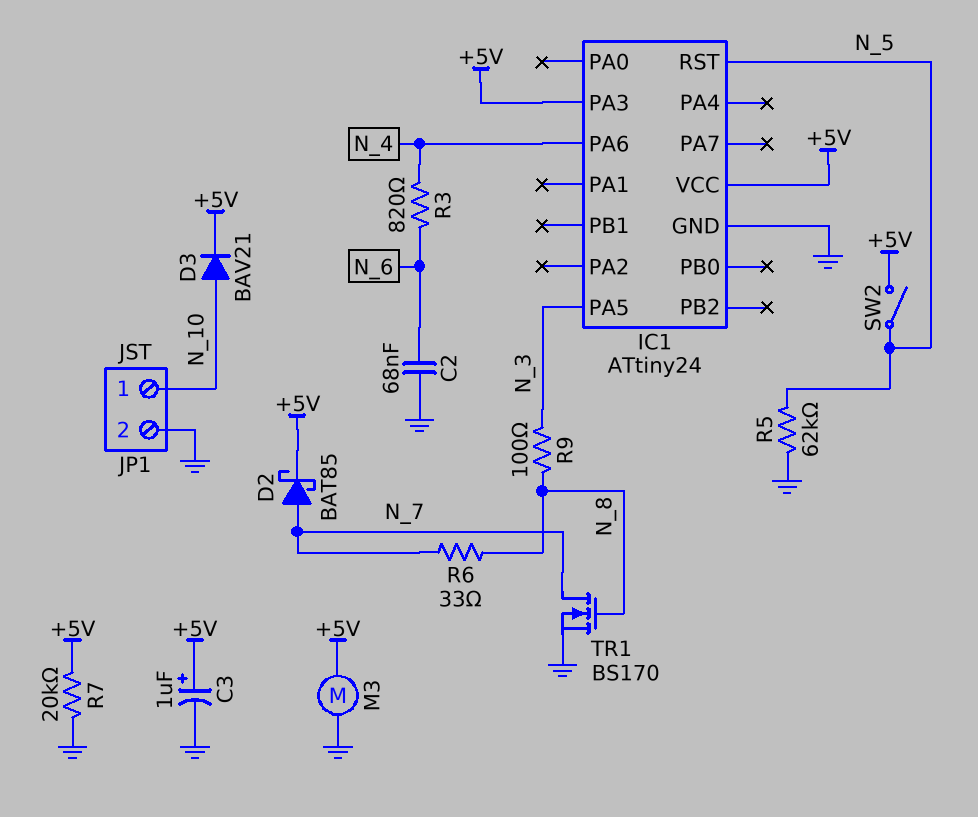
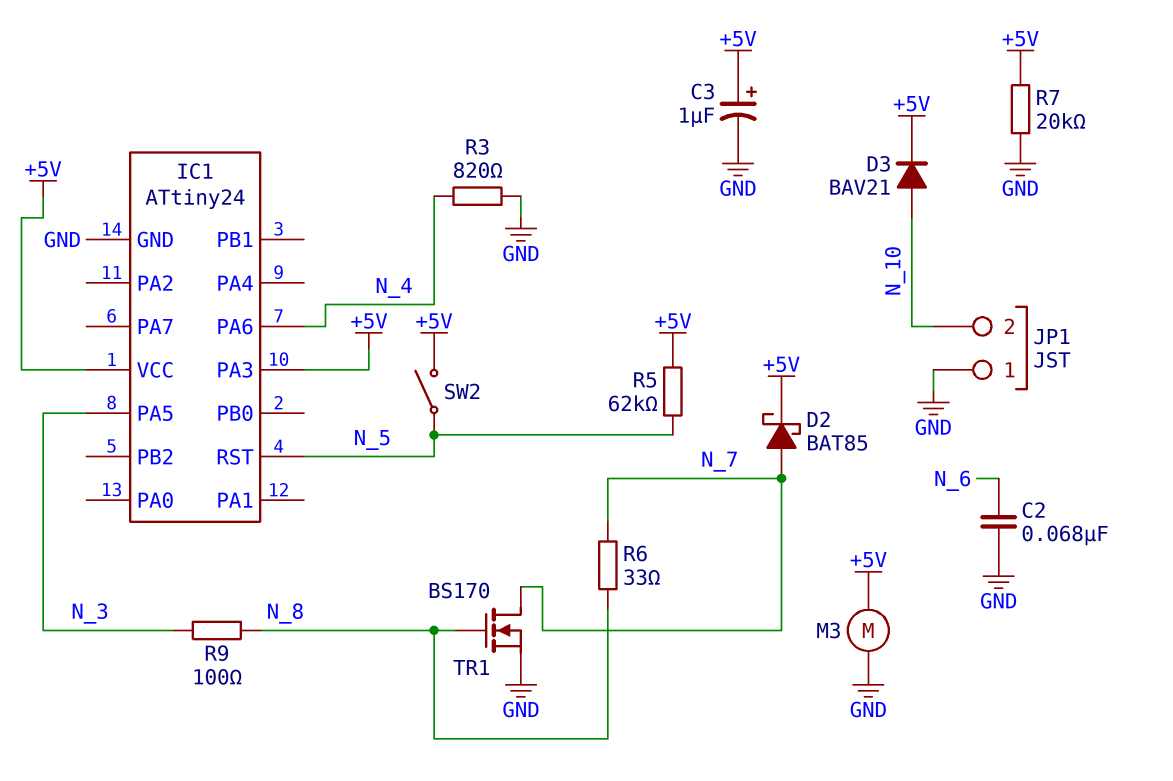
JP1 pin 1: N_10 -> GND
JP1 pin 2: GND -> N_10
R3: 820 (N_4, N_6) -> 820 (GND, N_4)
R5: 62k (GND, N_5) -> 62k (+5V, N_5)

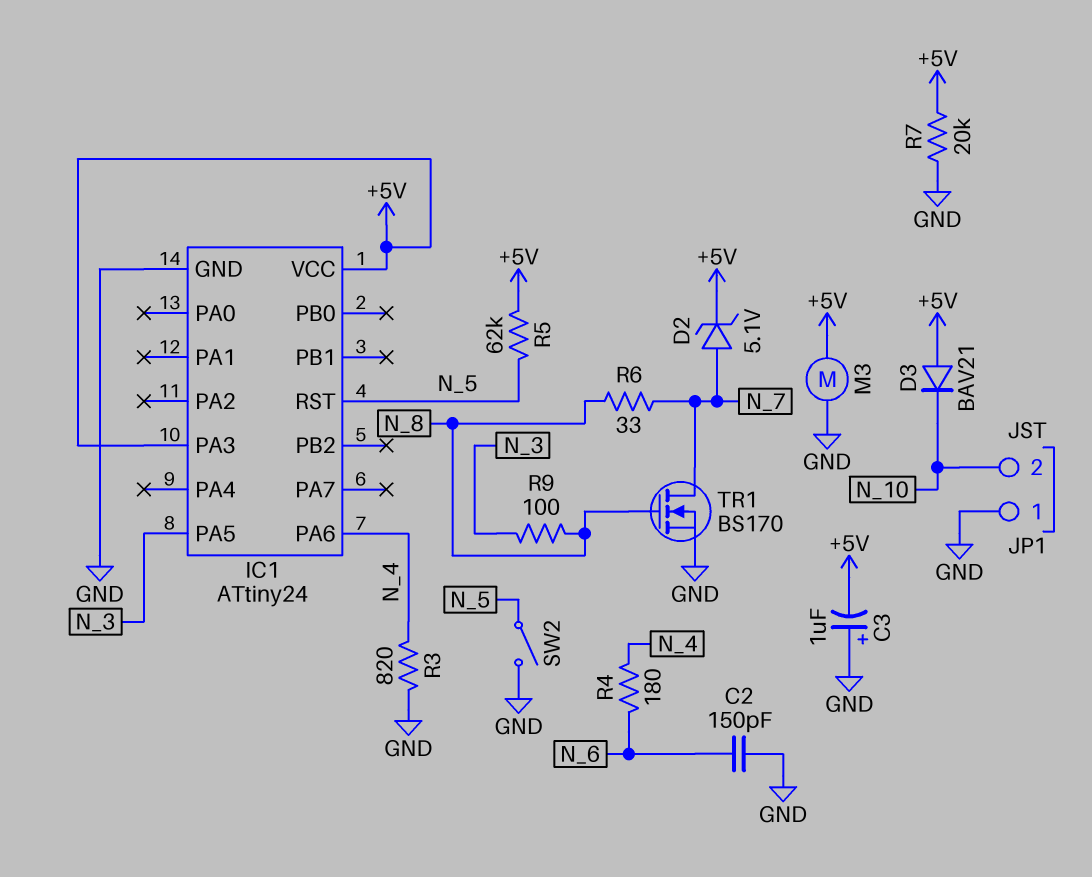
C2: 68nF (GND, N_6) -> 150pF (GND, N_6)
C3: 1uF (plus +5V, minus GND) -> 1uF (plus GND, minus +5V)
D2: schottky BAT85 (A N_7, K +5V) -> zener 5.1V (A N_7, K +5V)
D3: diode BAV21 (A N_10, K +5V) -> diode BAV21 (A +5V, K N_10)
R4: none -> 180 (N_4, N_6)
SW2: switch (+5V, N_5) -> switch (GND, N_5)

